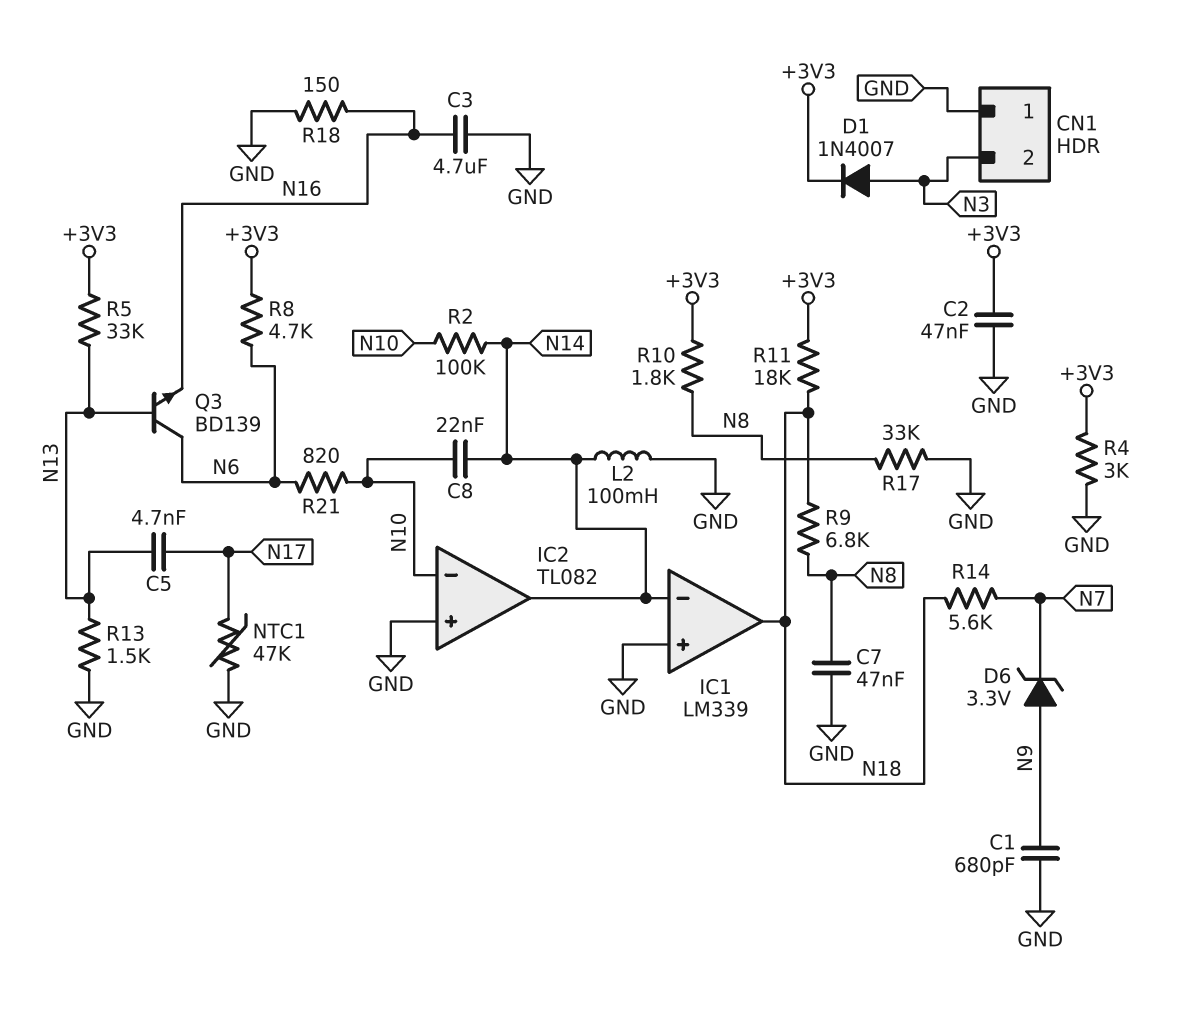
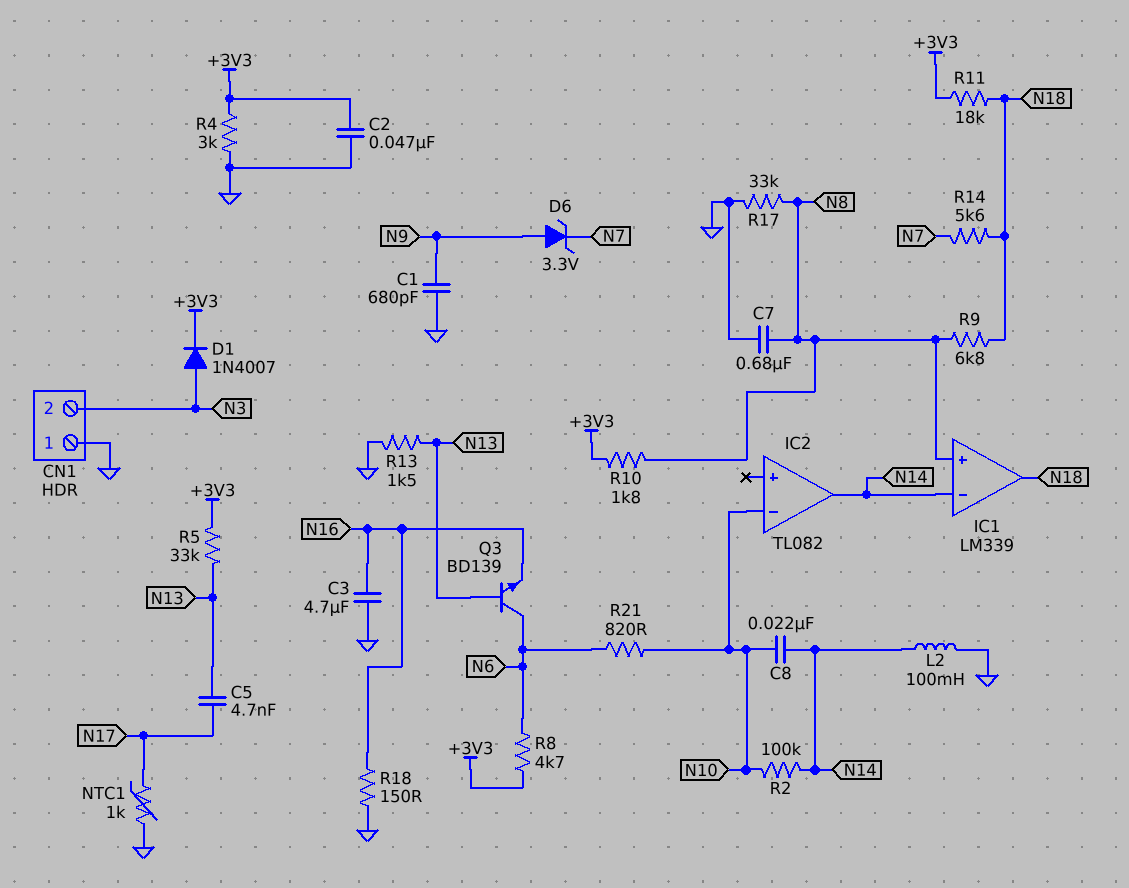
C7: 47nF (GND, N8) -> 680nF (GND, N8)
IC1 pin in+: GND -> N8
IC2 pin in+: GND -> none
NTC1: 47k (GND, N17) -> 1k (GND, N17)

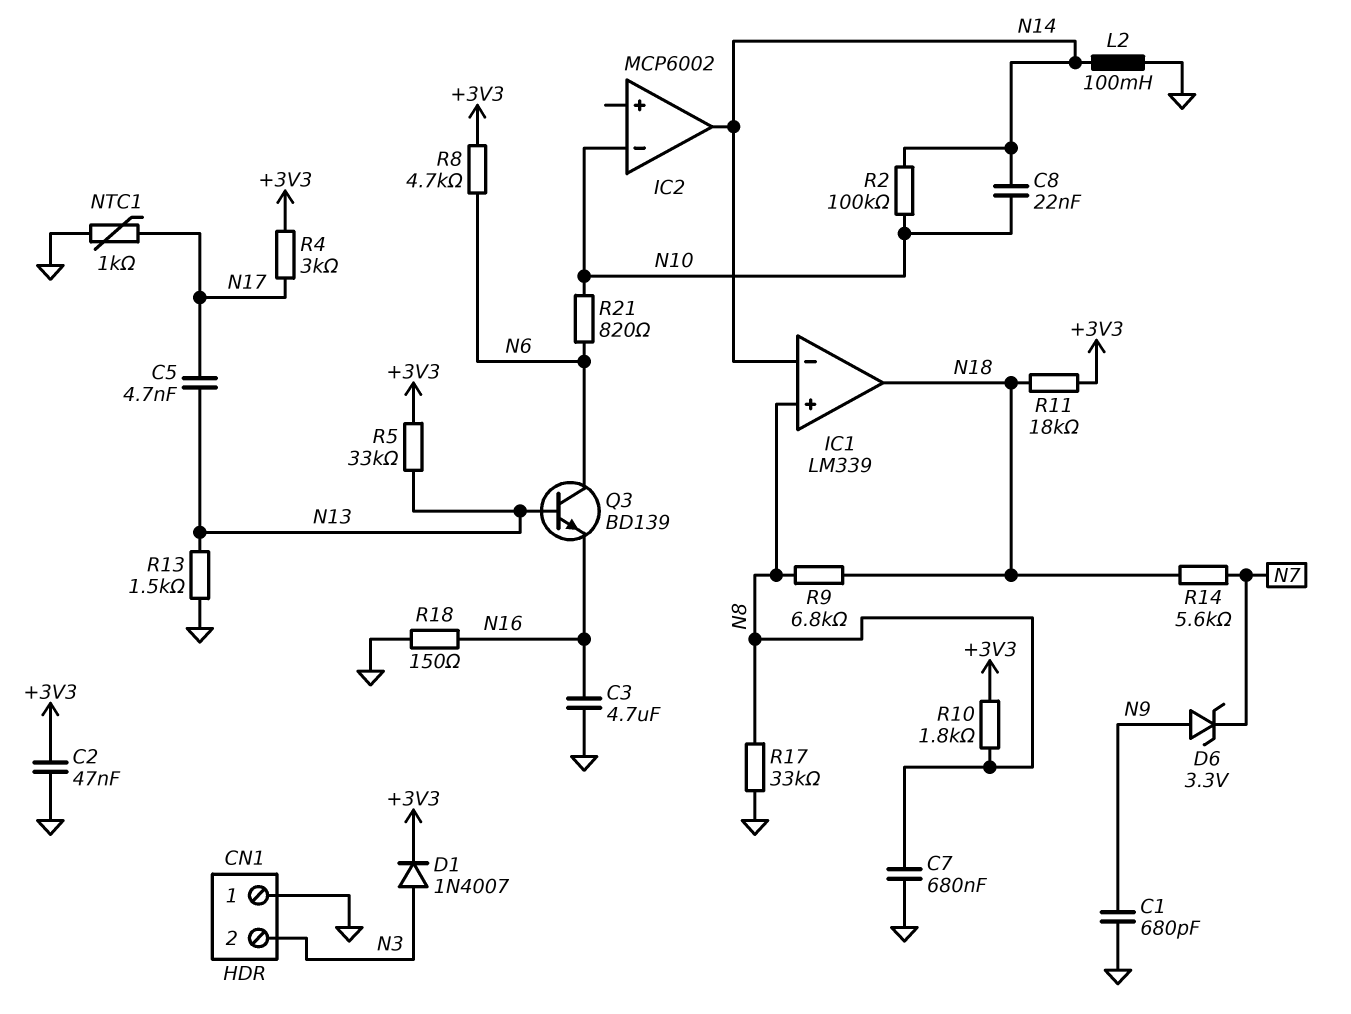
IC2: TL082 -> MCP6002
R4: 3k (+3V3, GND) -> 3k (+3V3, N17)

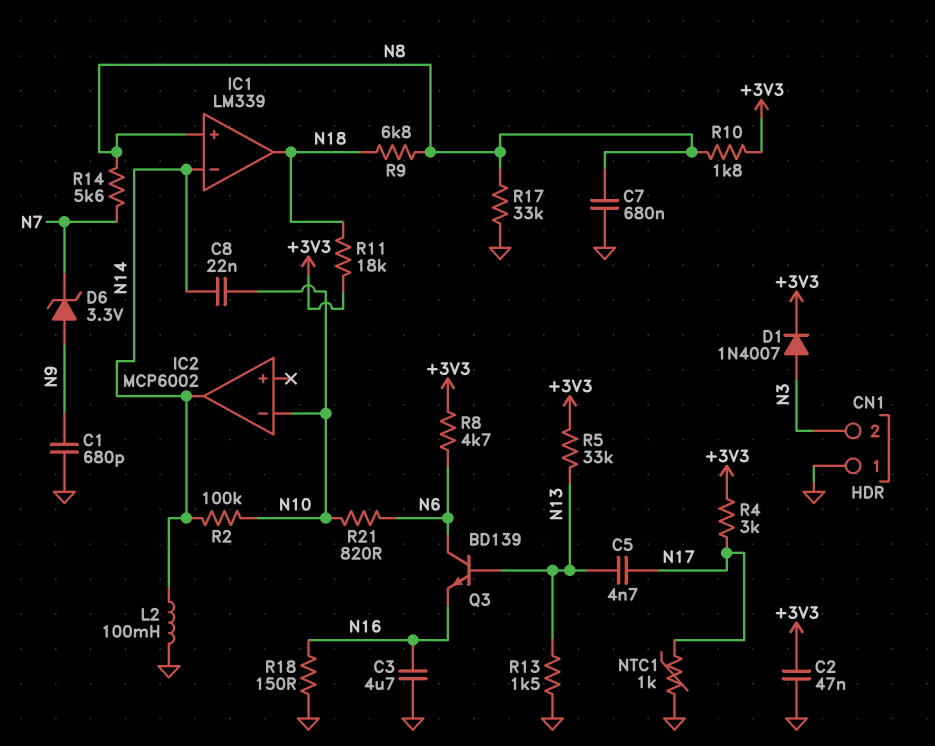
R14: 5.6k (N7, N18) -> 5.6k (N7, N8)

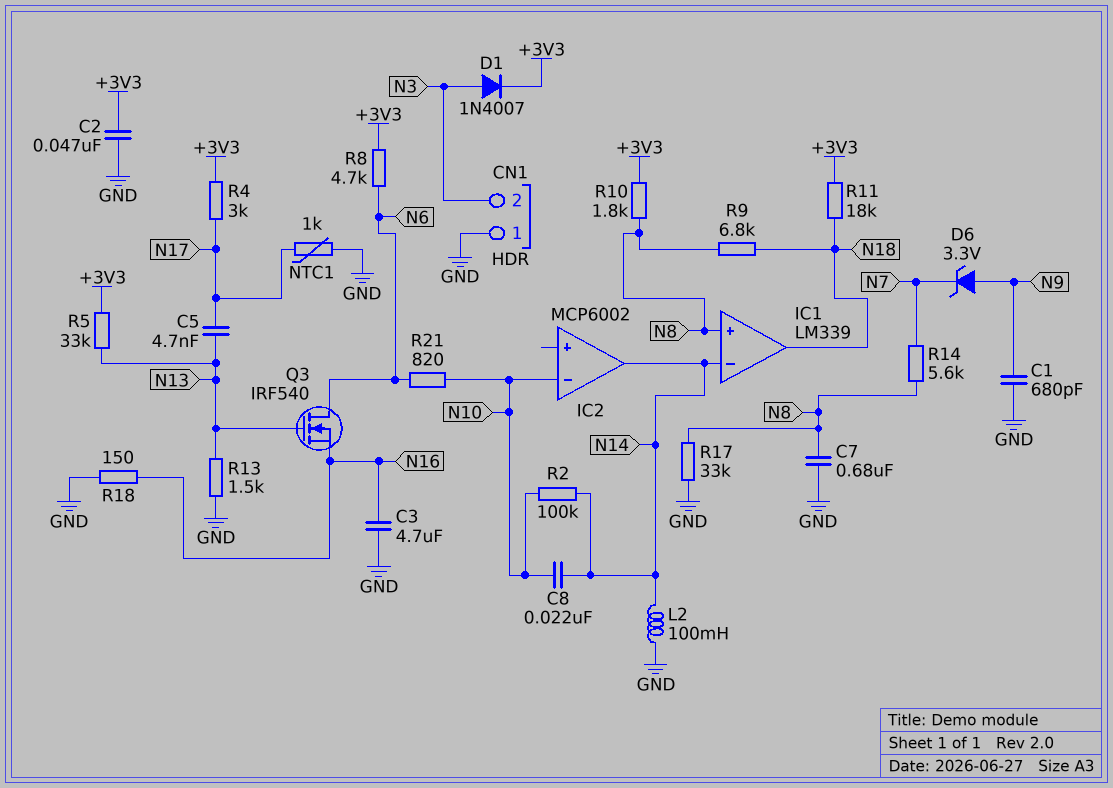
Q3: NPN BD139 (B N13, C N6, E N16) -> NMOS IRF540 (G N13, D N6, S N16)

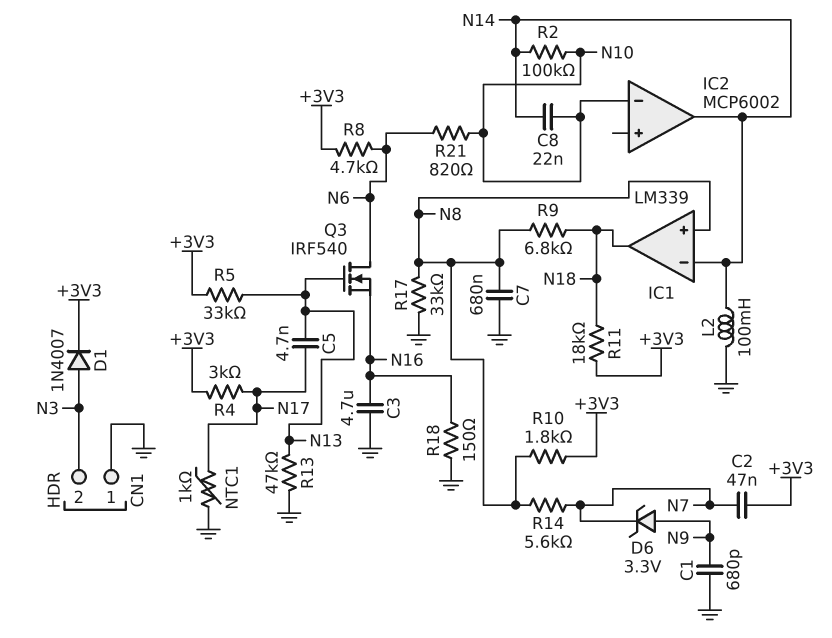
C2: 47nF (+3V3, GND) -> 47nF (+3V3, N7)
R13: 1.5k (GND, N13) -> 47k (GND, N13)

